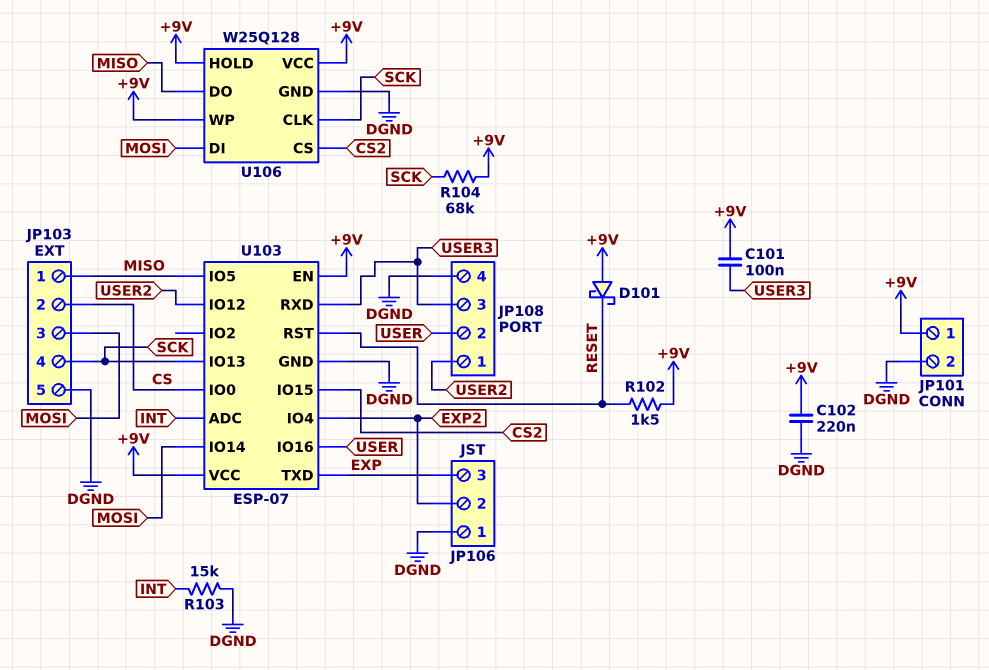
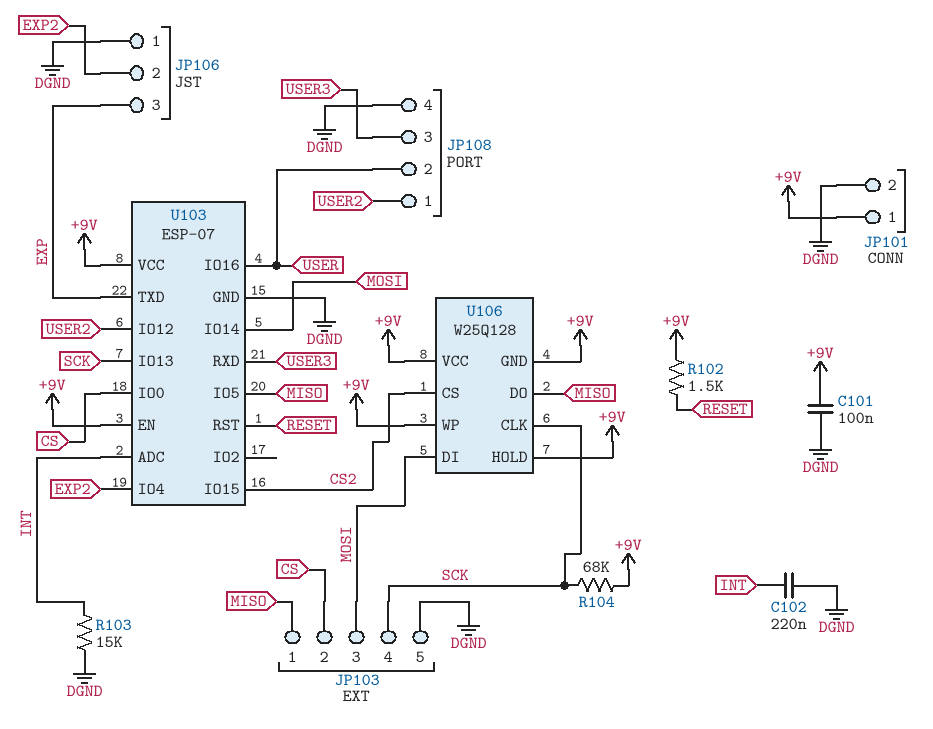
C101: 100nF (+9V, USER3) -> 100nF (+9V, DGND)
C102: 220nF (+9V, DGND) -> 220nF (DGND, INT)
D101: schottky (A +9V, K RESET) -> none
U106 pin GND: DGND -> +9V

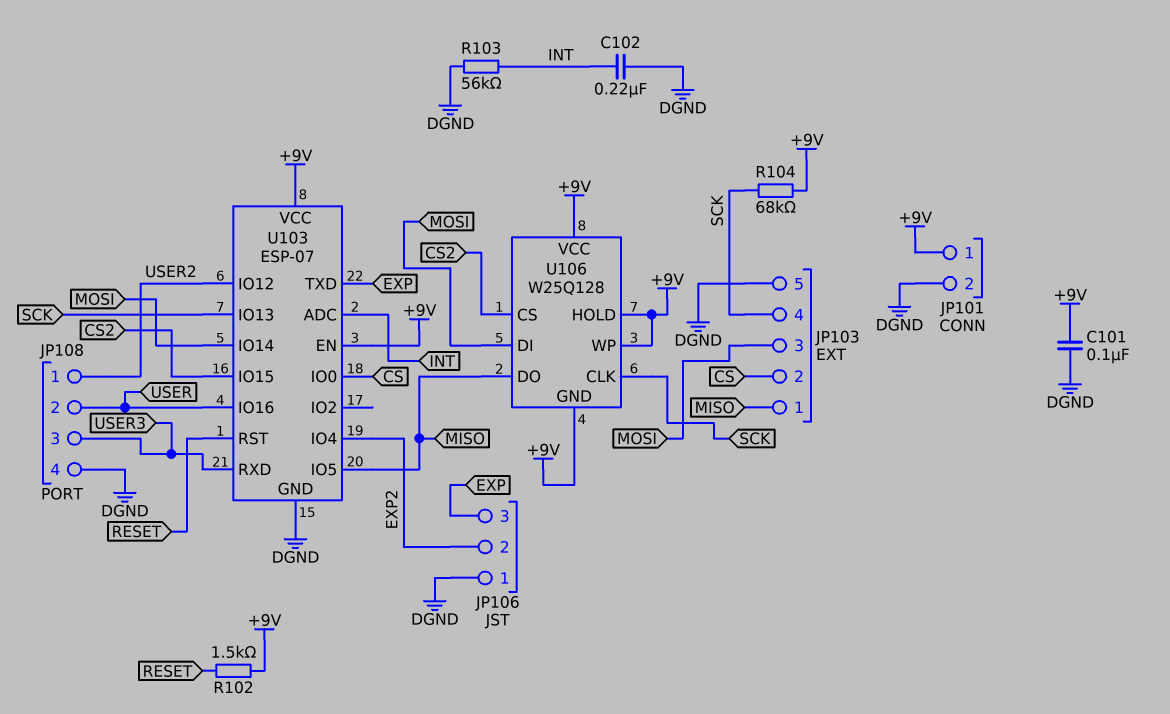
R103: 15k (DGND, INT) -> 56k (DGND, INT)

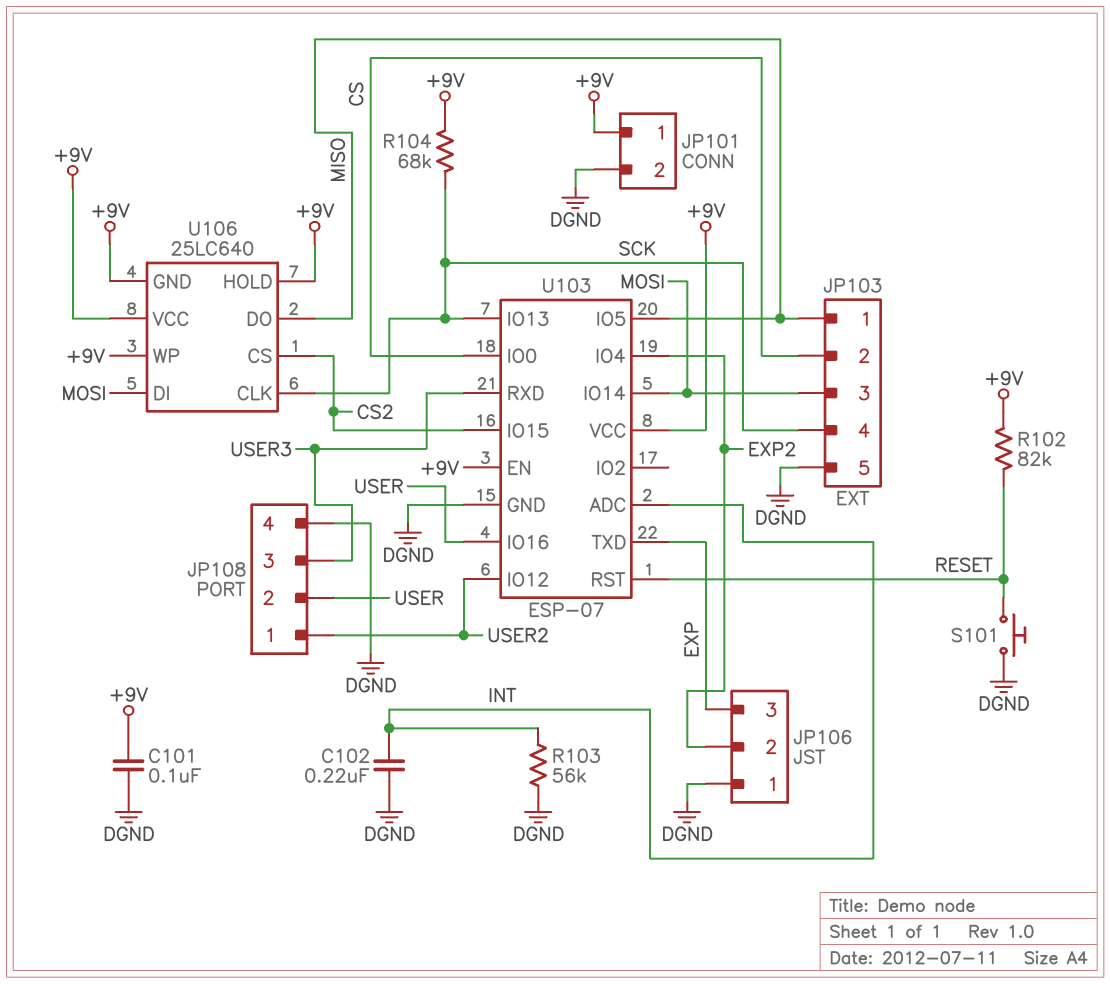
R102: 1.5k (+9V, RESET) -> 82k (+9V, RESET)
S101: none -> button (DGND, RESET)
U106: W25Q128 -> 25LC640

